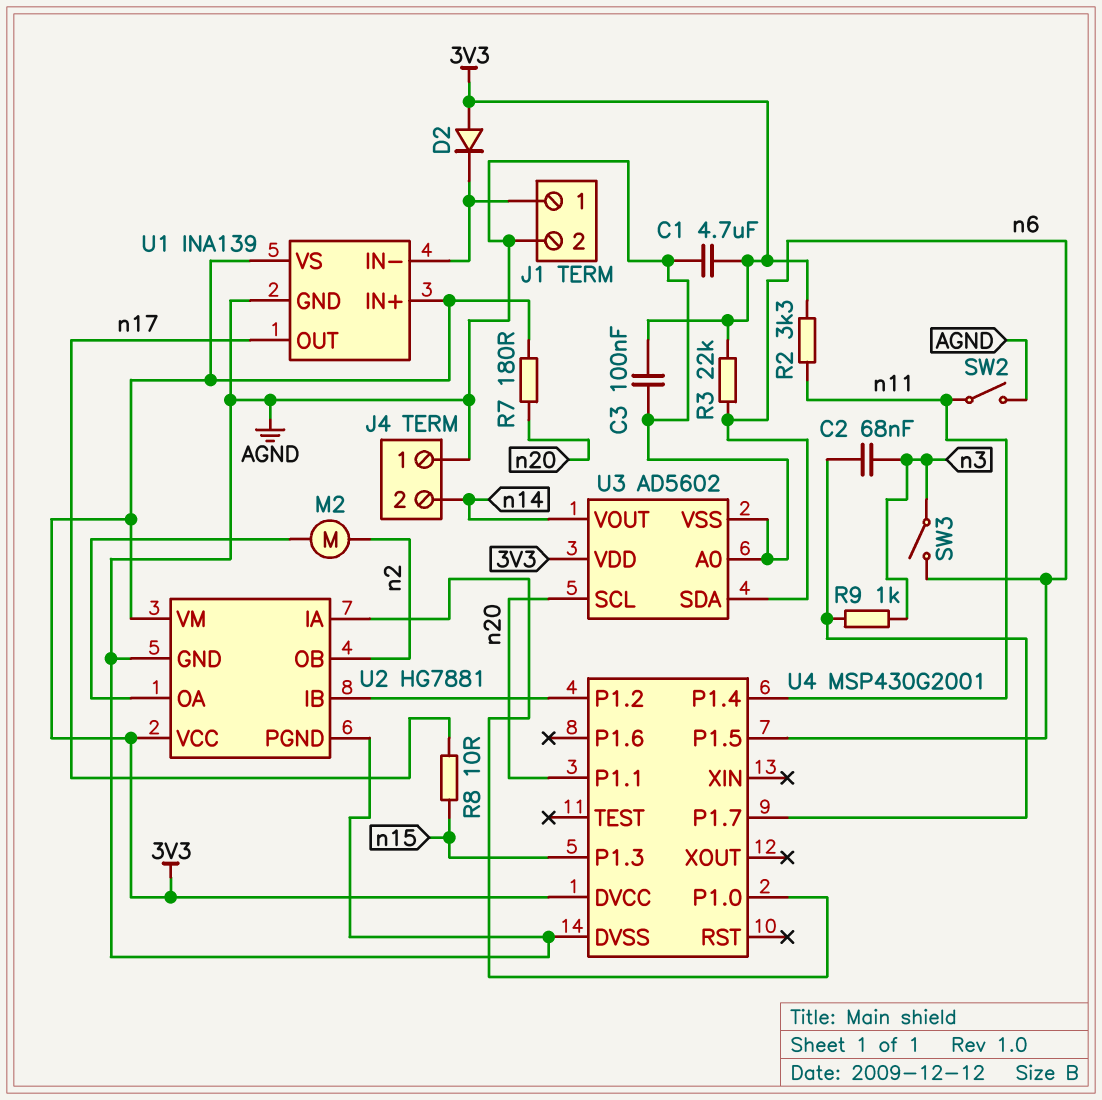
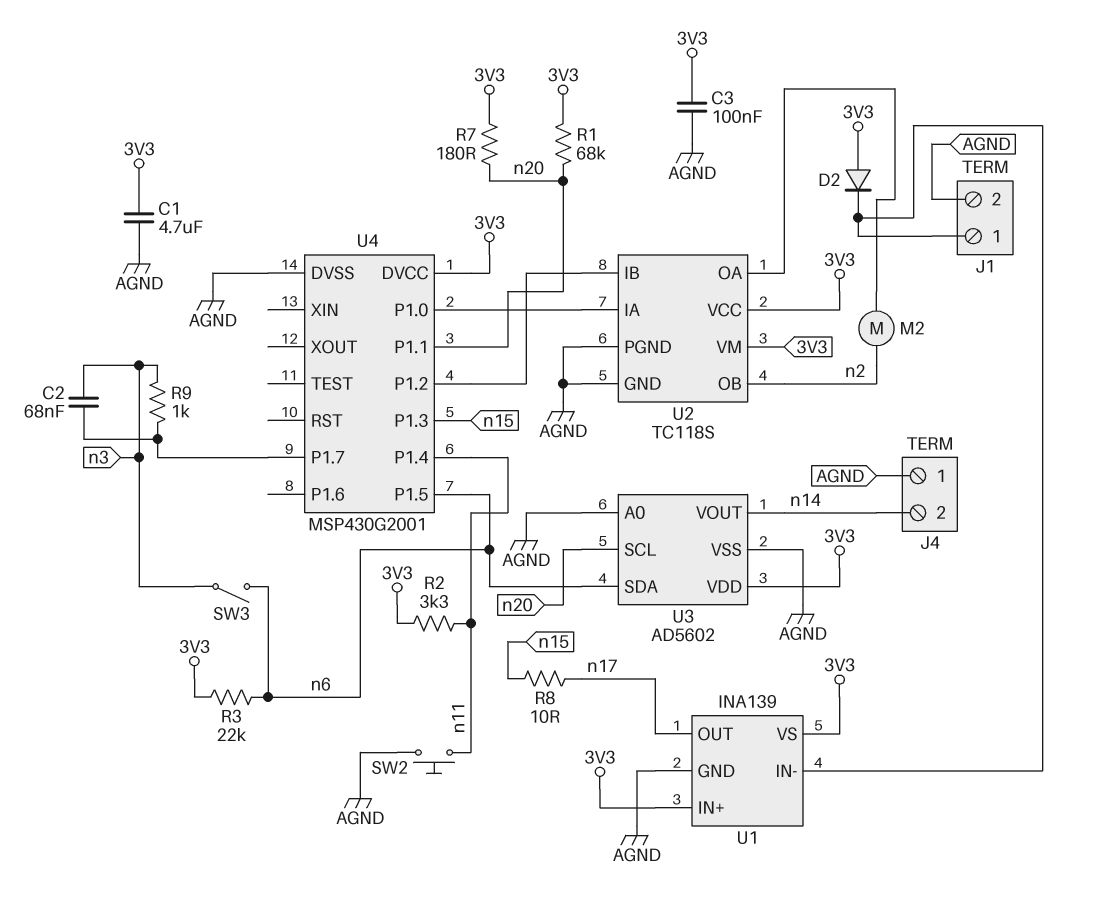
R1: none -> 68k (3V3, n20)
SW2: switch (AGND, n11) -> button (AGND, n11)
U2: HG7881 -> TC118S

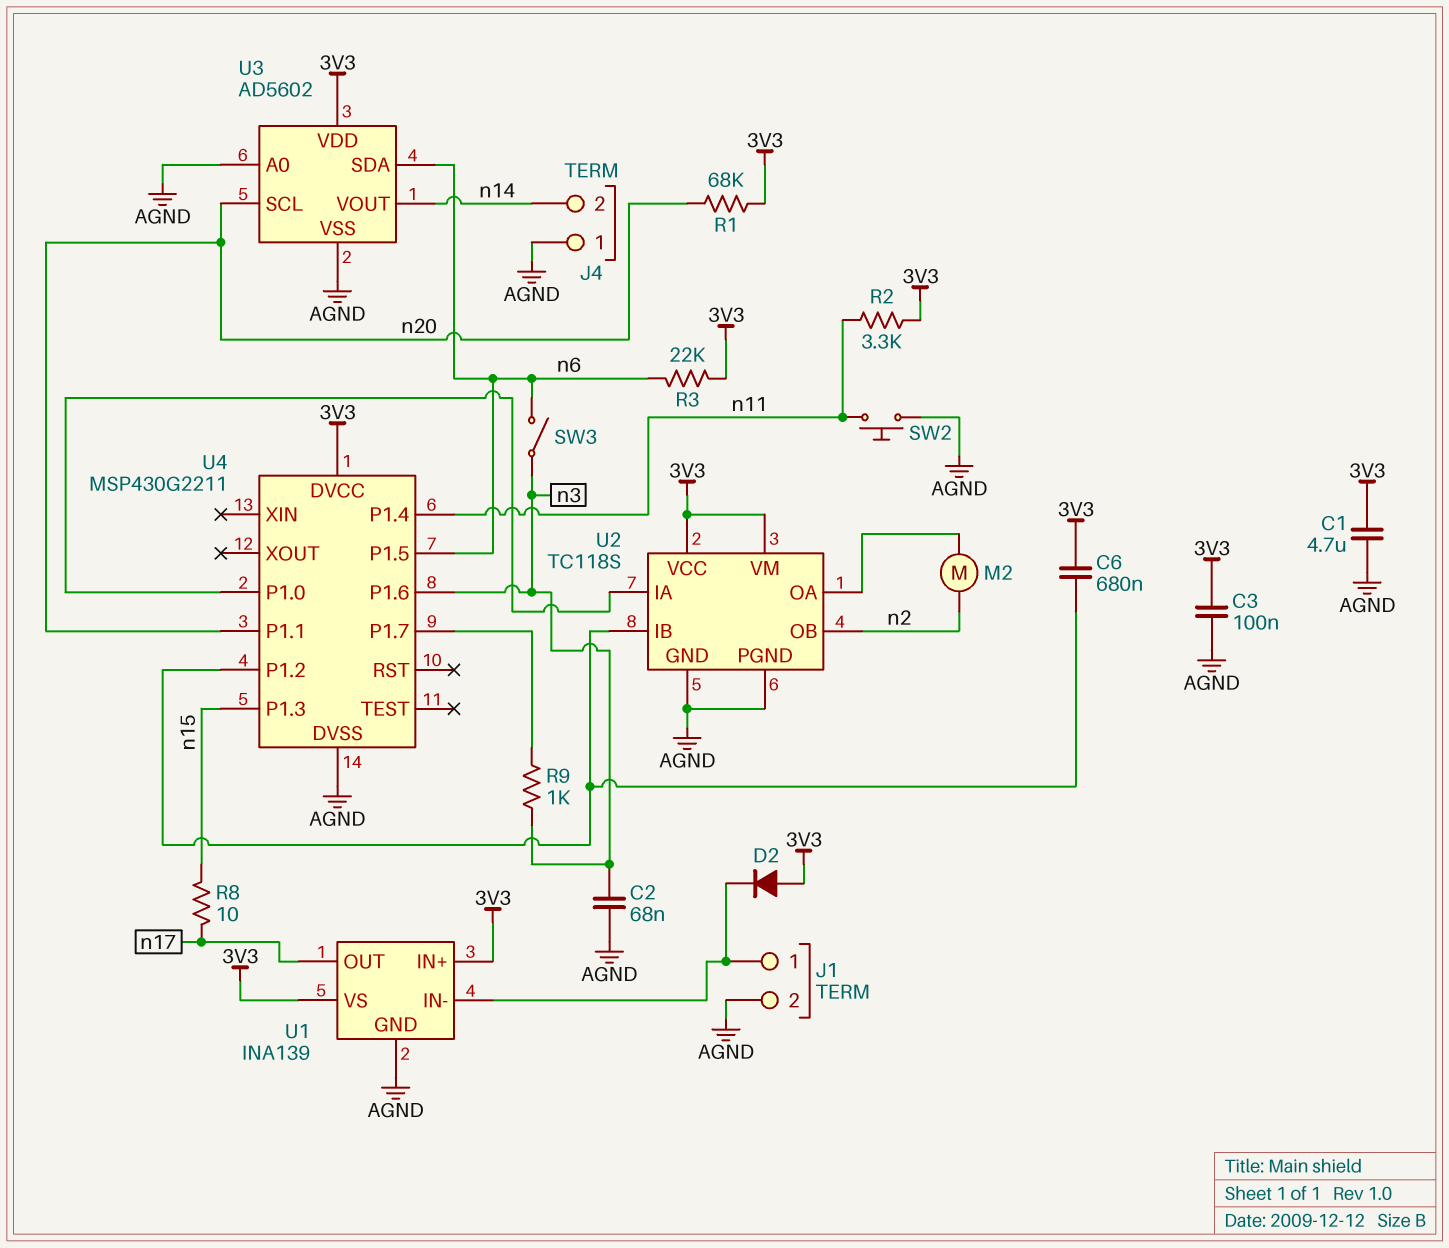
C2: 68nF (U4/P1.7, n3) -> 68nF (AGND, n3)
C6: none -> 680nF (3V3, U2/IB)
R7: 180 (3V3, n20) -> none
U4: MSP430G2001 -> MSP430G2211
U4 pin P1.6: none -> n3

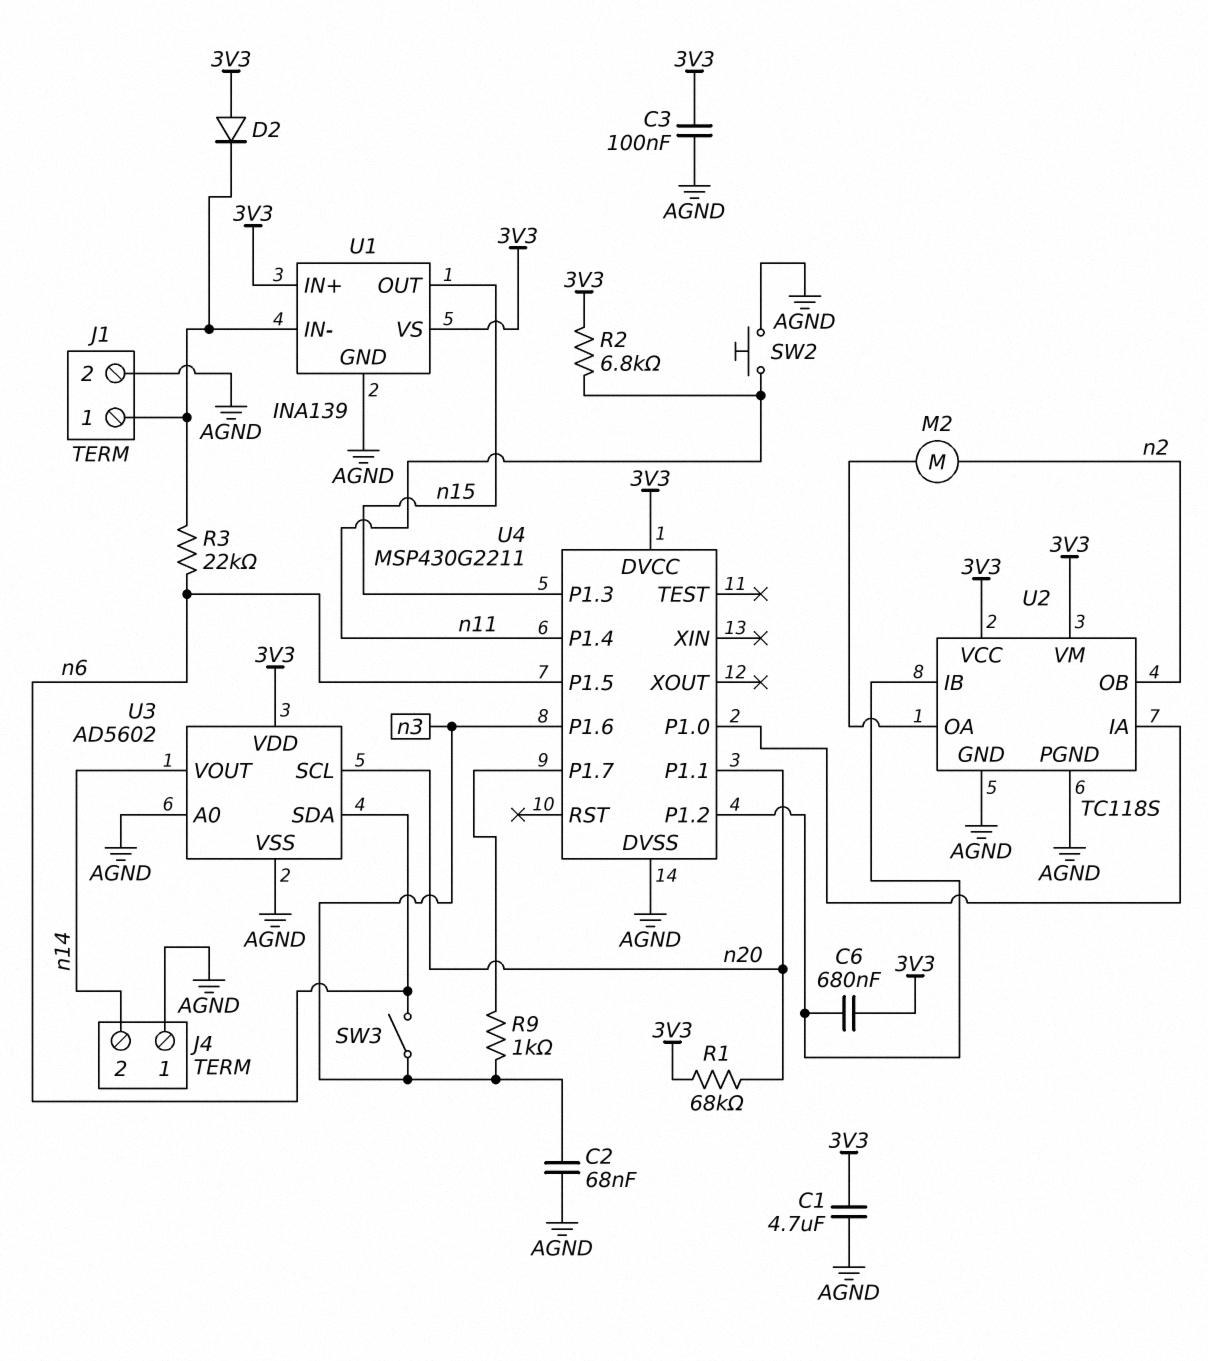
R2: 3.3k (3V3, n11) -> 6.8k (3V3, n11)
R3: 22k (3V3, n6) -> 22k (J1/1, n6)
R8: 10 (n15, n17) -> none
U1 pin OUT: n17 -> n15

